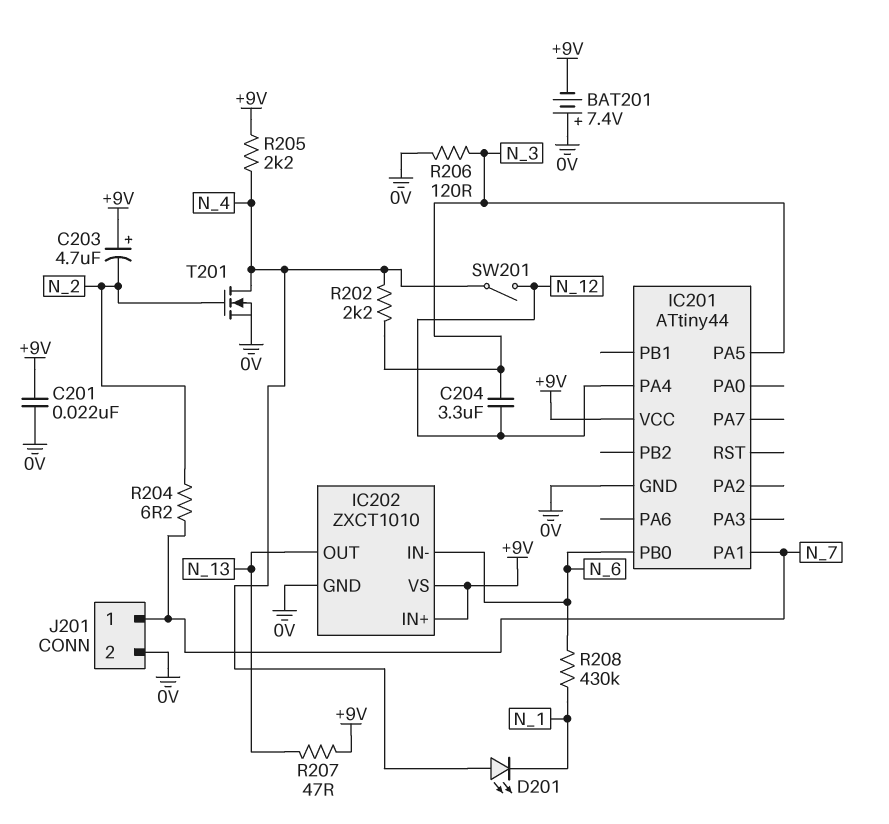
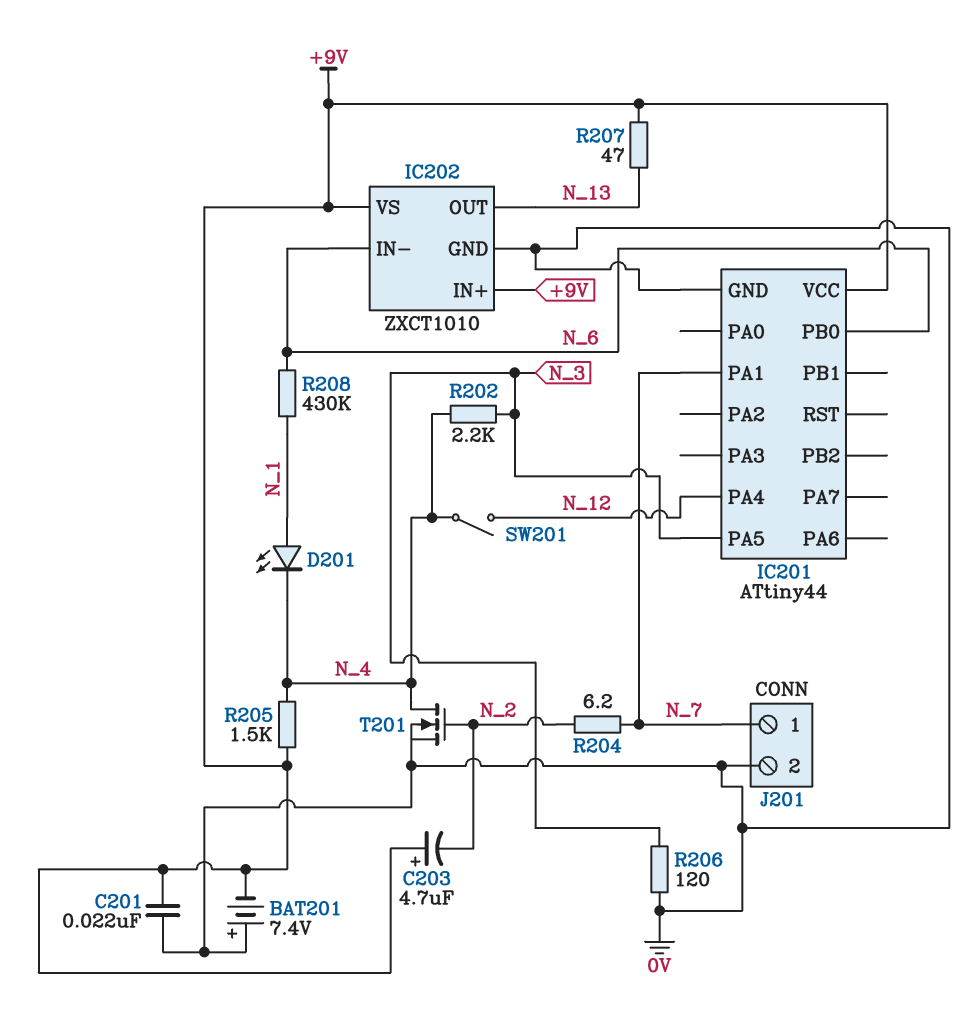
C204: 3.3uF (N_3, N_12) -> none
D201: LED (A N_4, K N_1) -> LED (A N_1, K N_4)
R205: 2.2k (+9V, N_4) -> 1.5k (+9V, N_4)

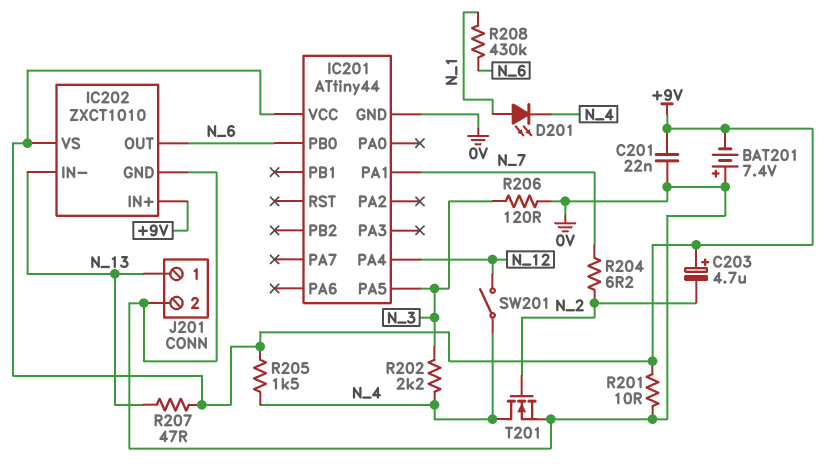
IC202 pin IN-: N_6 -> N_13
IC202 pin OUT: N_13 -> N_6
J201 pin 1: N_7 -> N_13
R201: none -> 10 (+9V, 0V)

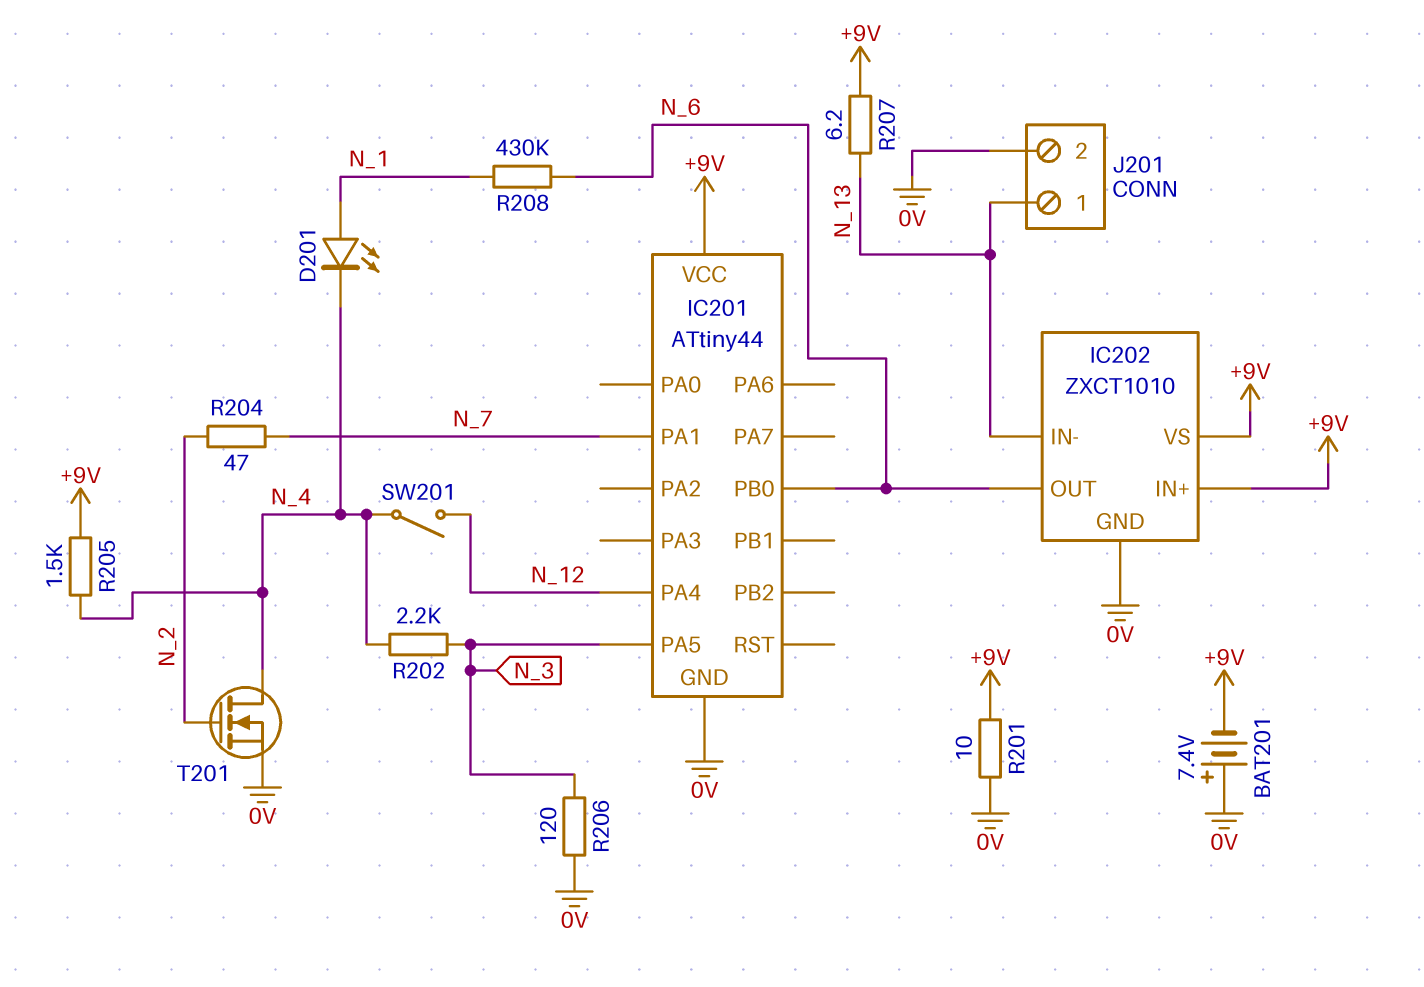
C201: 22nF (+9V, 0V) -> none
C203: 4.7uF (plus +9V, minus N_2) -> none
R204: 6.2 (N_2, N_7) -> 47 (N_2, N_7)
R207: 47 (+9V, N_13) -> 6.2 (+9V, N_13)

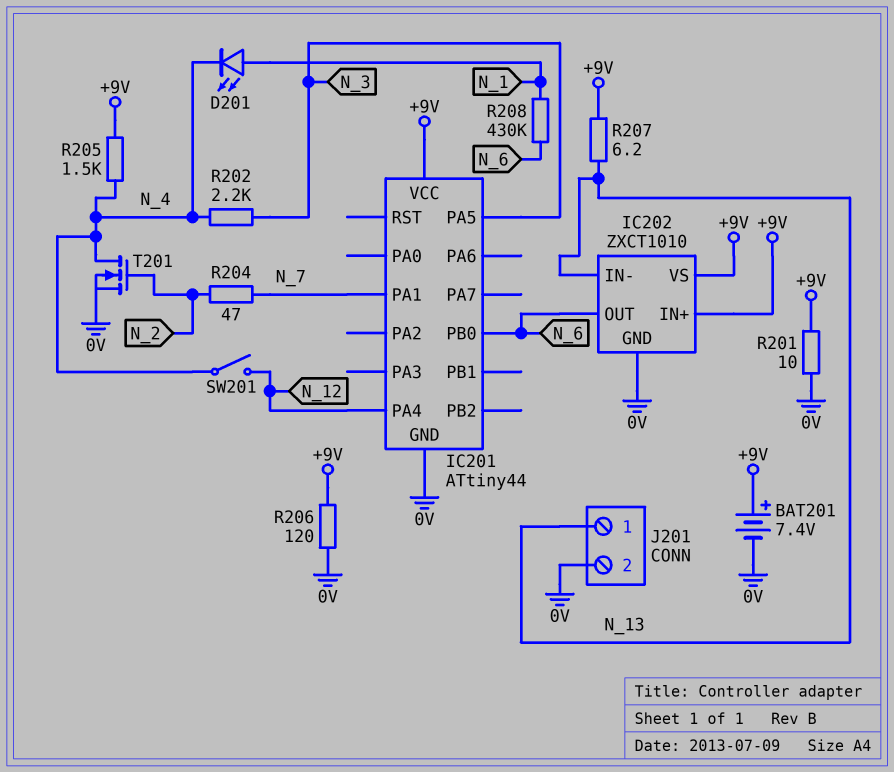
BAT201: 7.4V (plus 0V, minus +9V) -> 7.4V (plus +9V, minus 0V)
R206: 120 (0V, N_3) -> 120 (+9V, 0V)

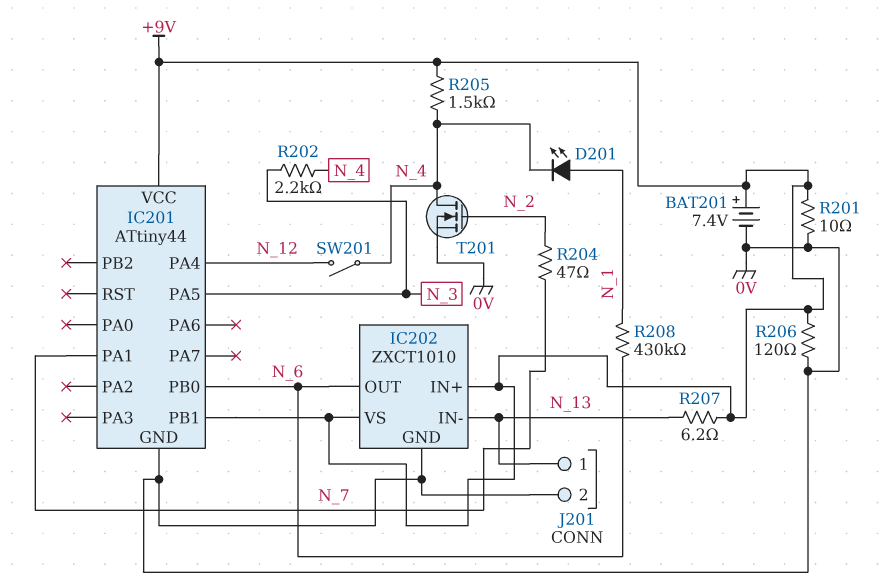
IC201 pin PB1: none -> +9V

